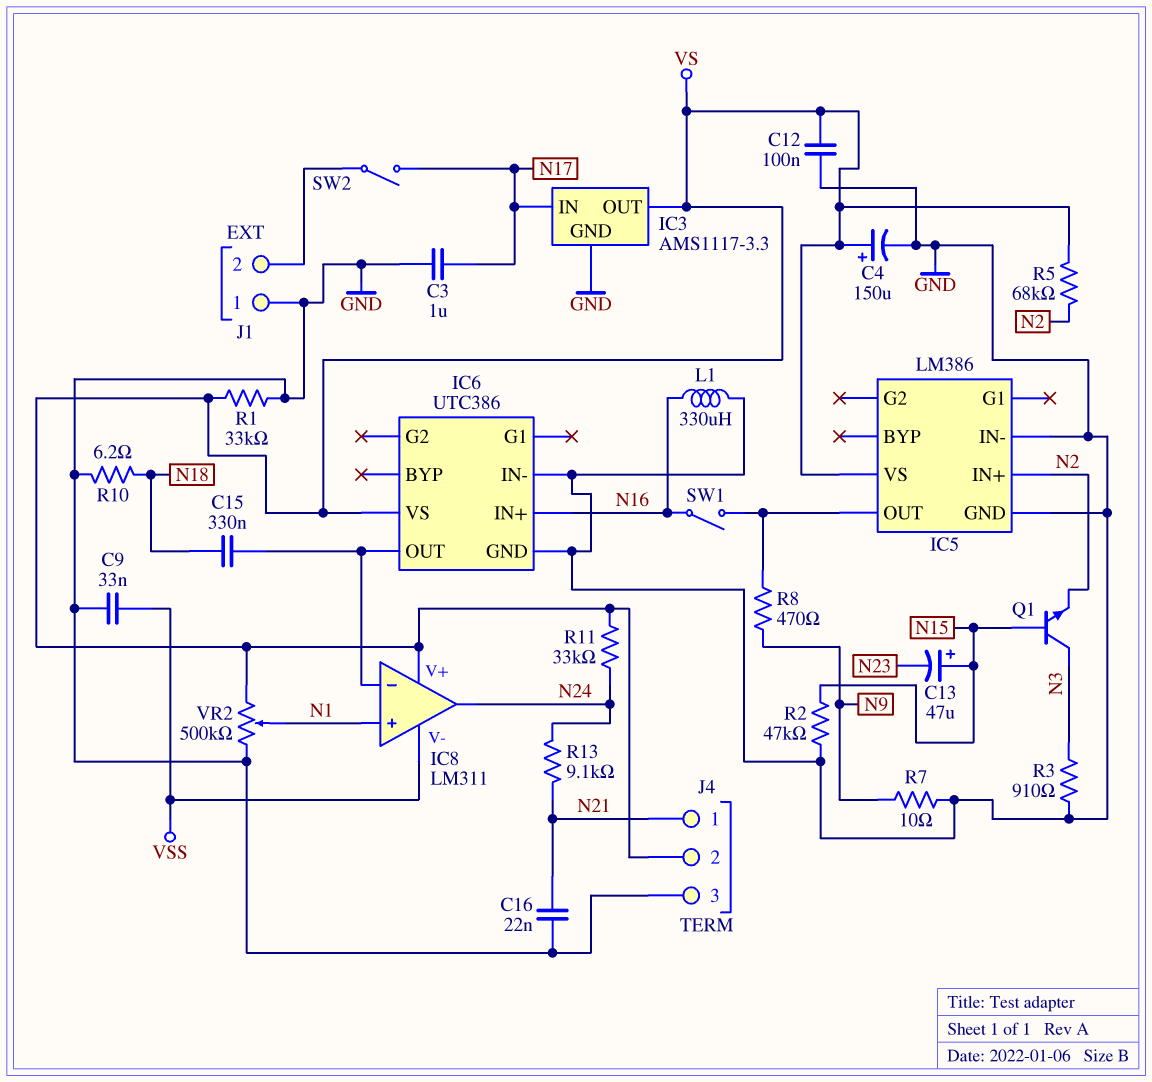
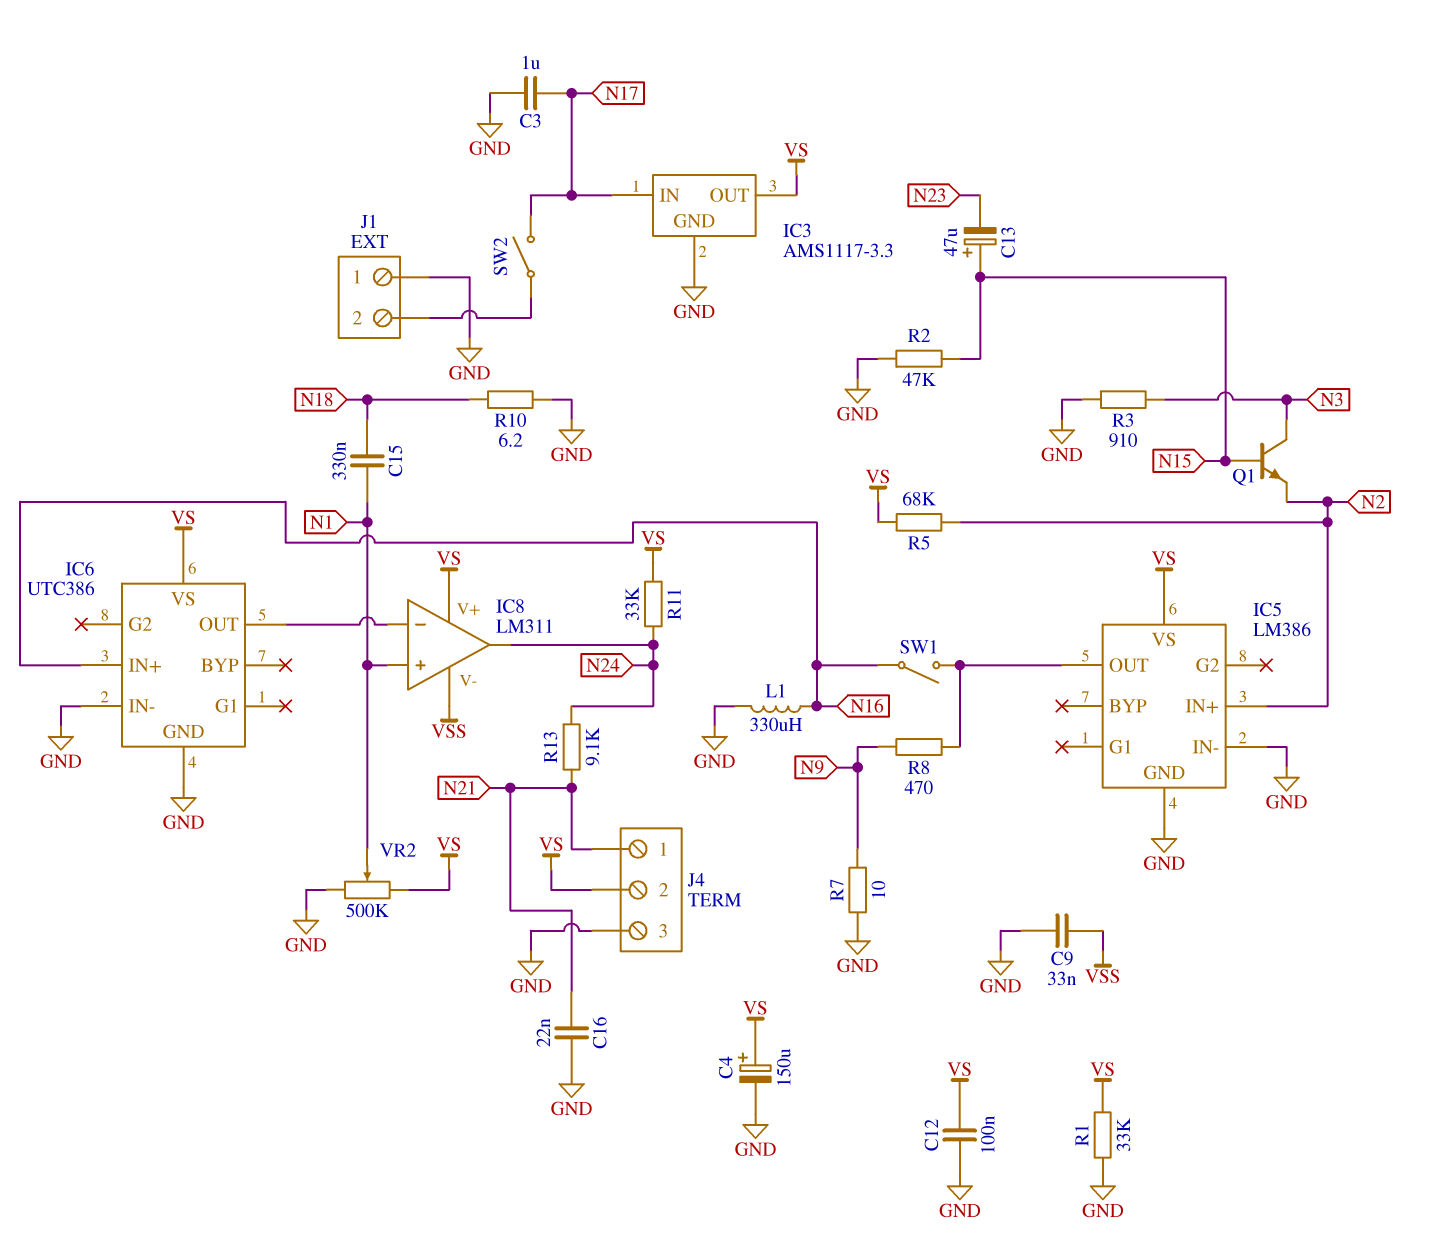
C15: 330nF (IC6/OUT, N18) -> 330nF (N1, N18)

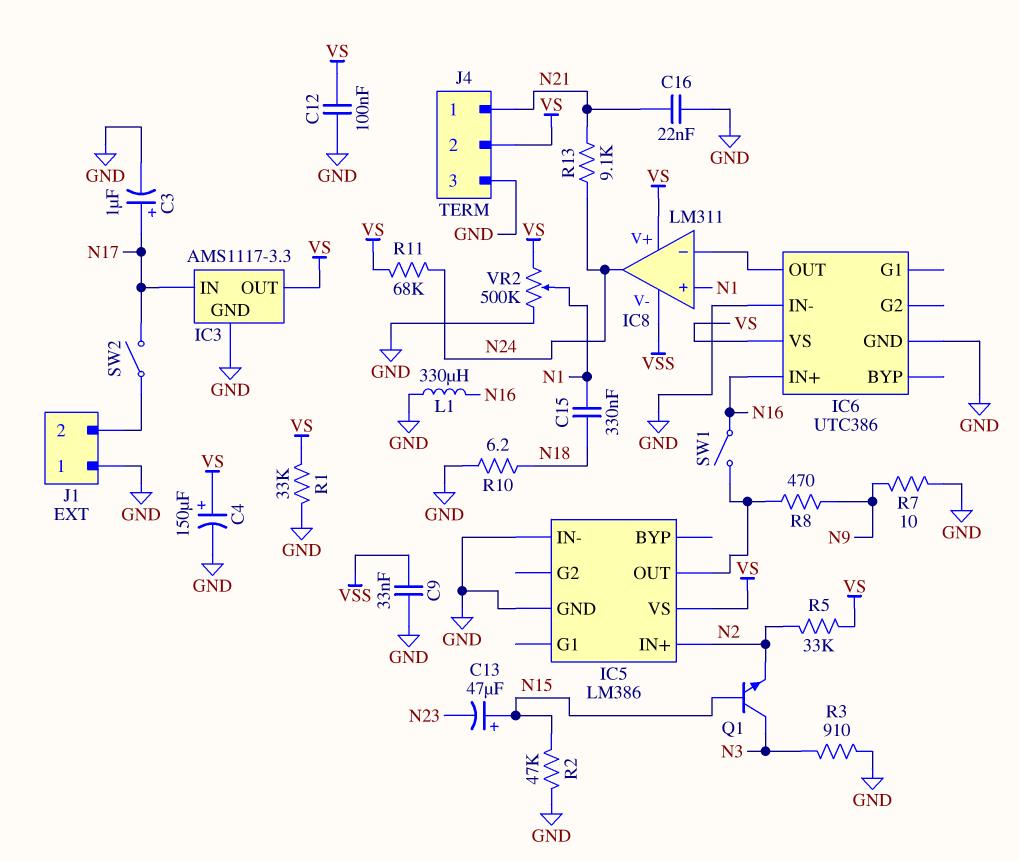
C3: 1uF (GND, N17) -> 1uF (plus N17, minus GND)
R5: 68k (N2, VS) -> 33k (N2, VS)
R11: 33k (N24, VS) -> 68k (N24, VS)

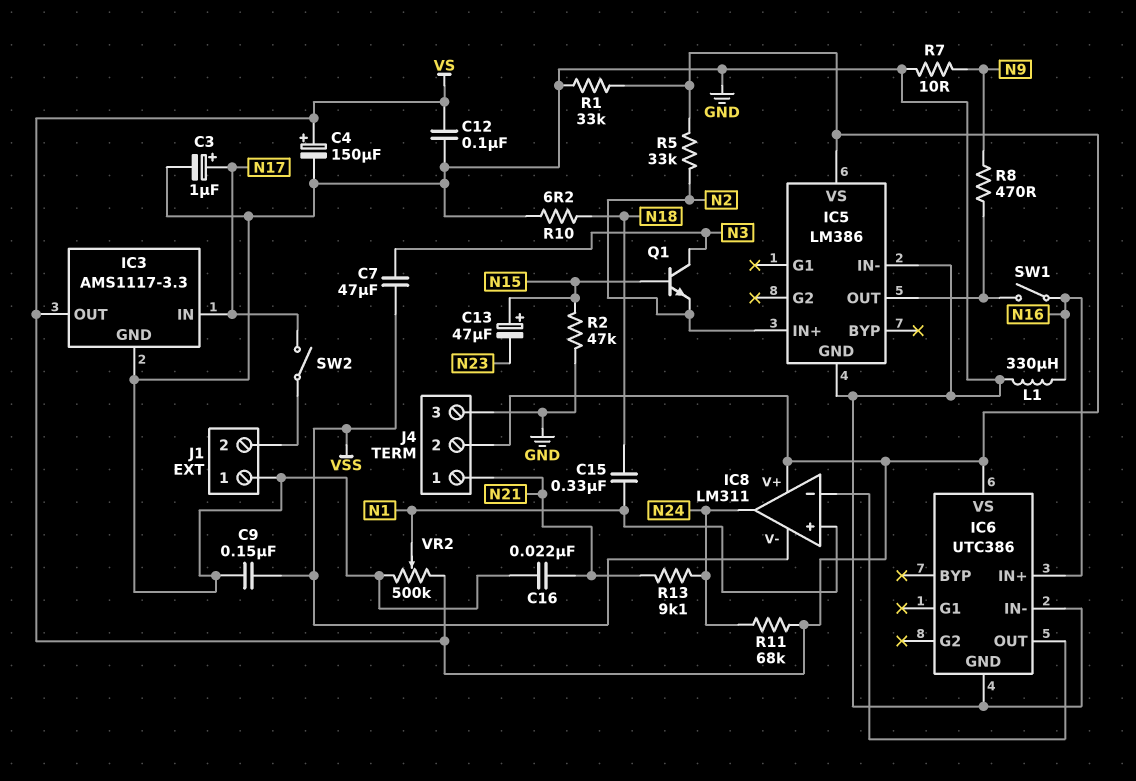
C7: none -> 47uF (N3, VSS)
C9: 33nF (GND, VSS) -> 150nF (GND, VSS)
R3: 910 (GND, N3) -> none

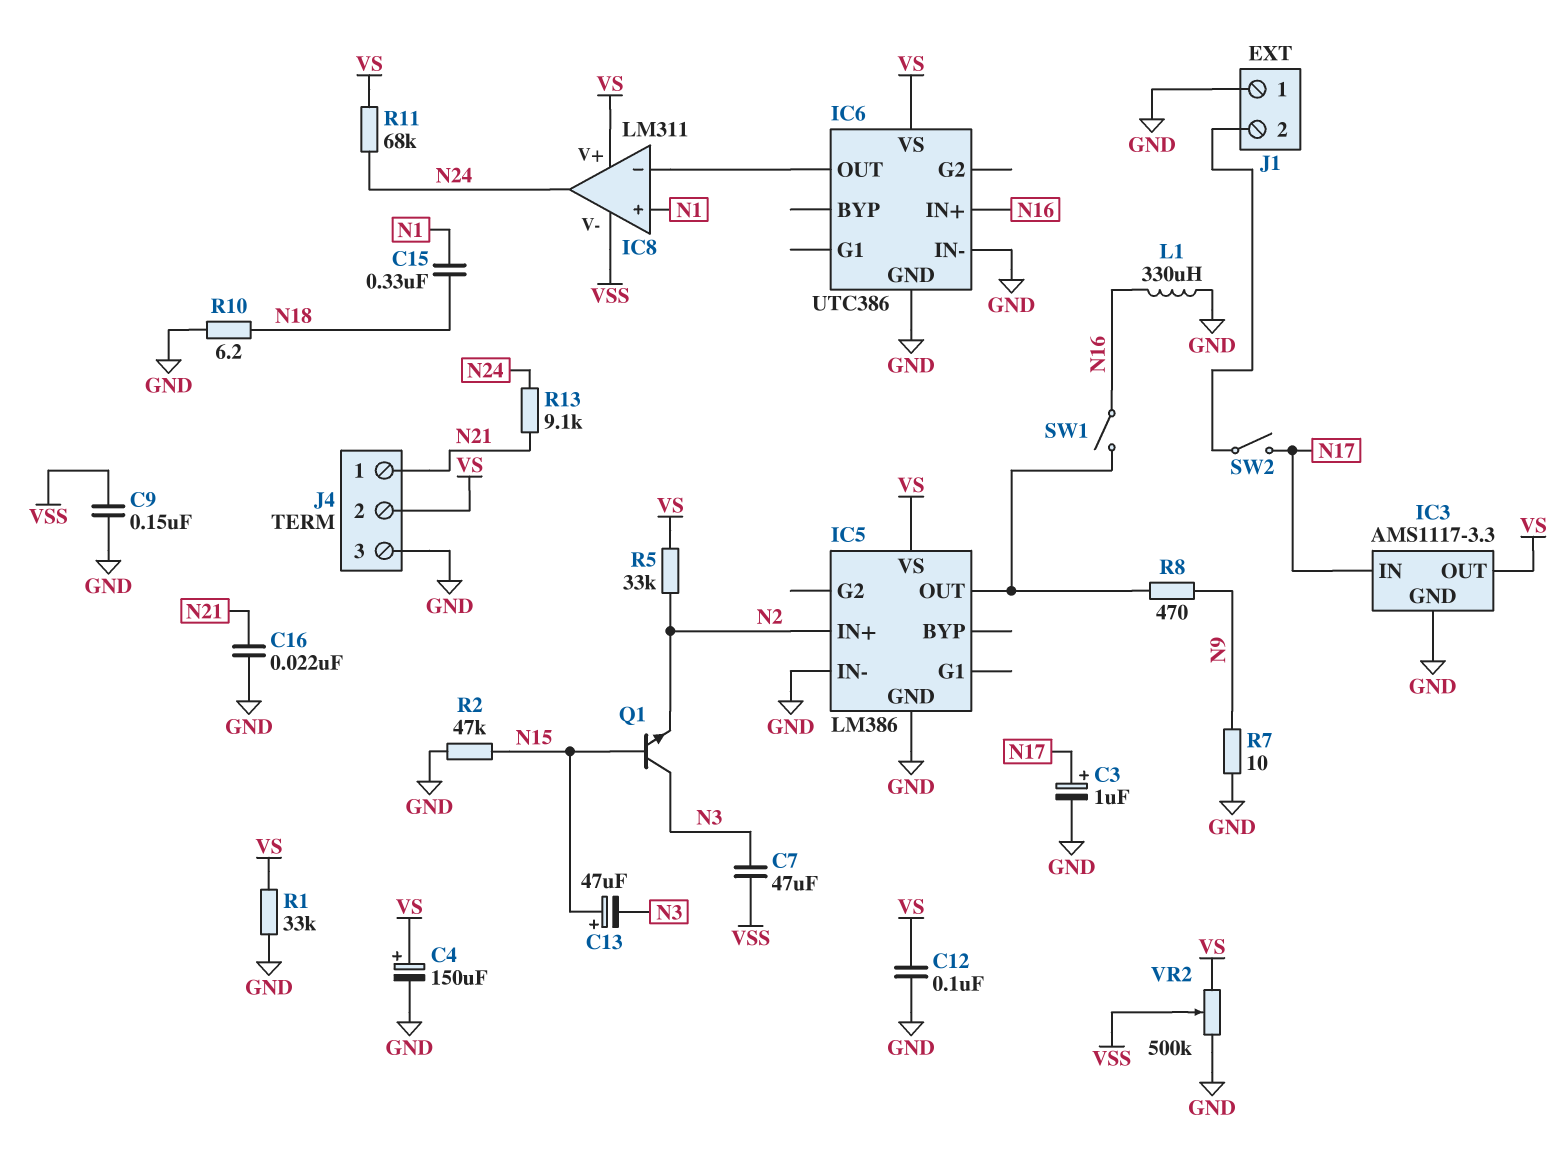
C13: 47uF (plus N15, minus N23) -> 47uF (plus N15, minus N3)
VR2: 500k (GND, VS, wiper N1) -> 500k (GND, VS, wiper VSS)

